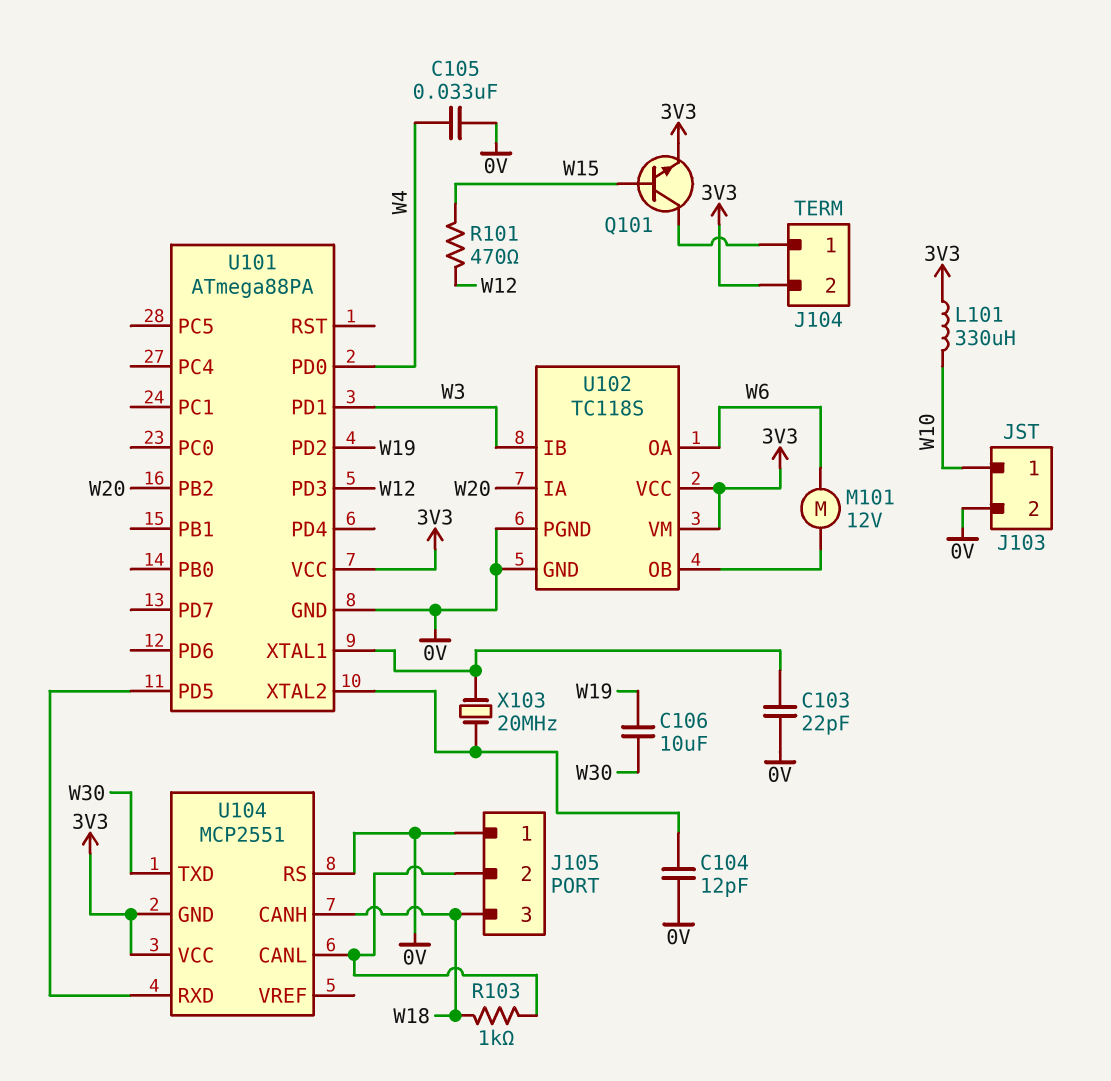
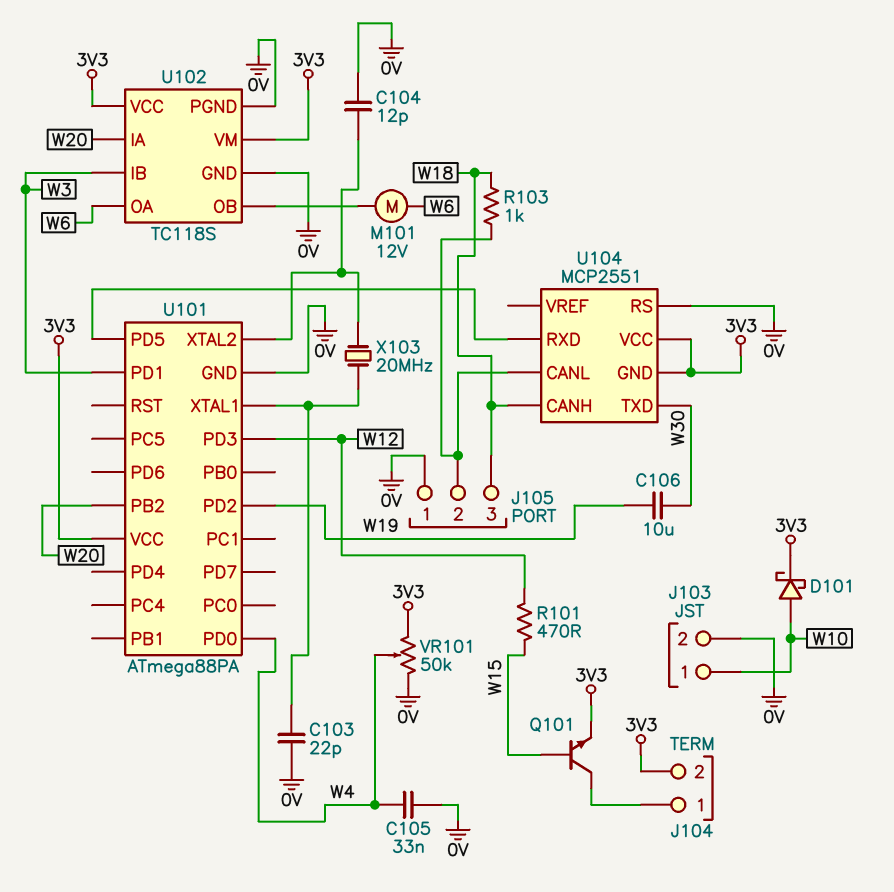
D101: none -> schottky (A W10, K 3V3)
L101: 330uH (3V3, W10) -> none
VR101: none -> 50k (0V, 3V3, wiper W4)

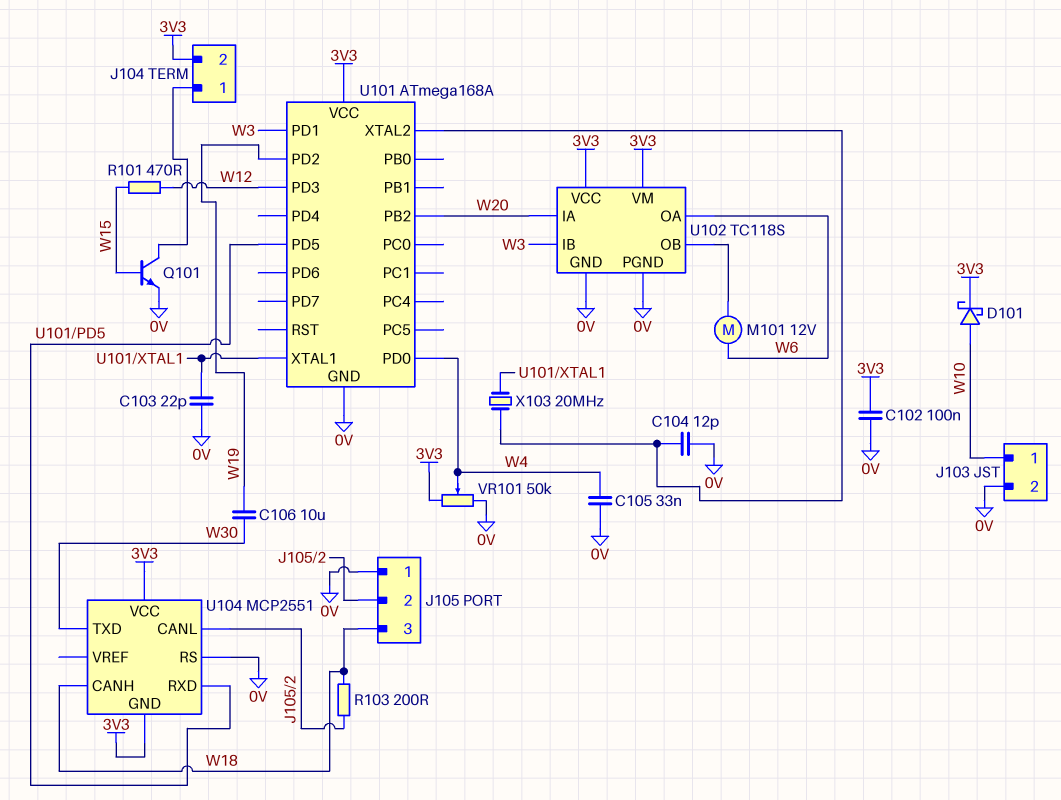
C102: none -> 100nF (0V, 3V3)
Q101: NPN (B W15, C J104/1, E 3V3) -> NPN (B W15, C J104/1, E 0V)
R103: 1k (J105/2, W18) -> 200 (J105/2, W18)
U101: ATmega88PA -> ATmega168A

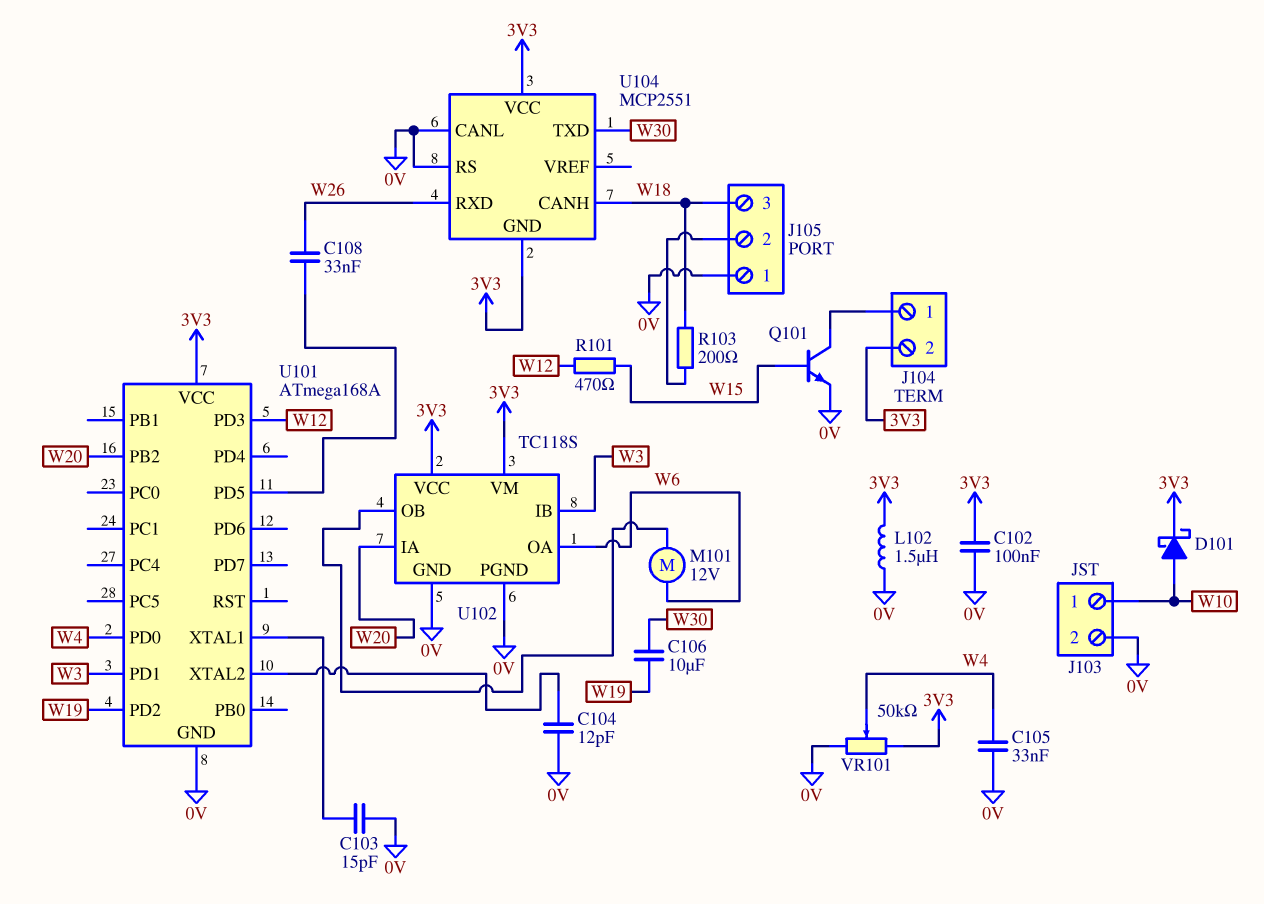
C103: 22pF (0V, U101/XTAL1) -> 15pF (0V, U101/XTAL1)
C108: none -> 33nF (U101/PD5, W26)
L102: none -> 1.5uH (0V, 3V3)
U104 pin CANL: J105/2 -> 0V
U104 pin RXD: U101/PD5 -> W26
X103: 20MHz (U101/XTAL1, U101/XTAL2) -> none

